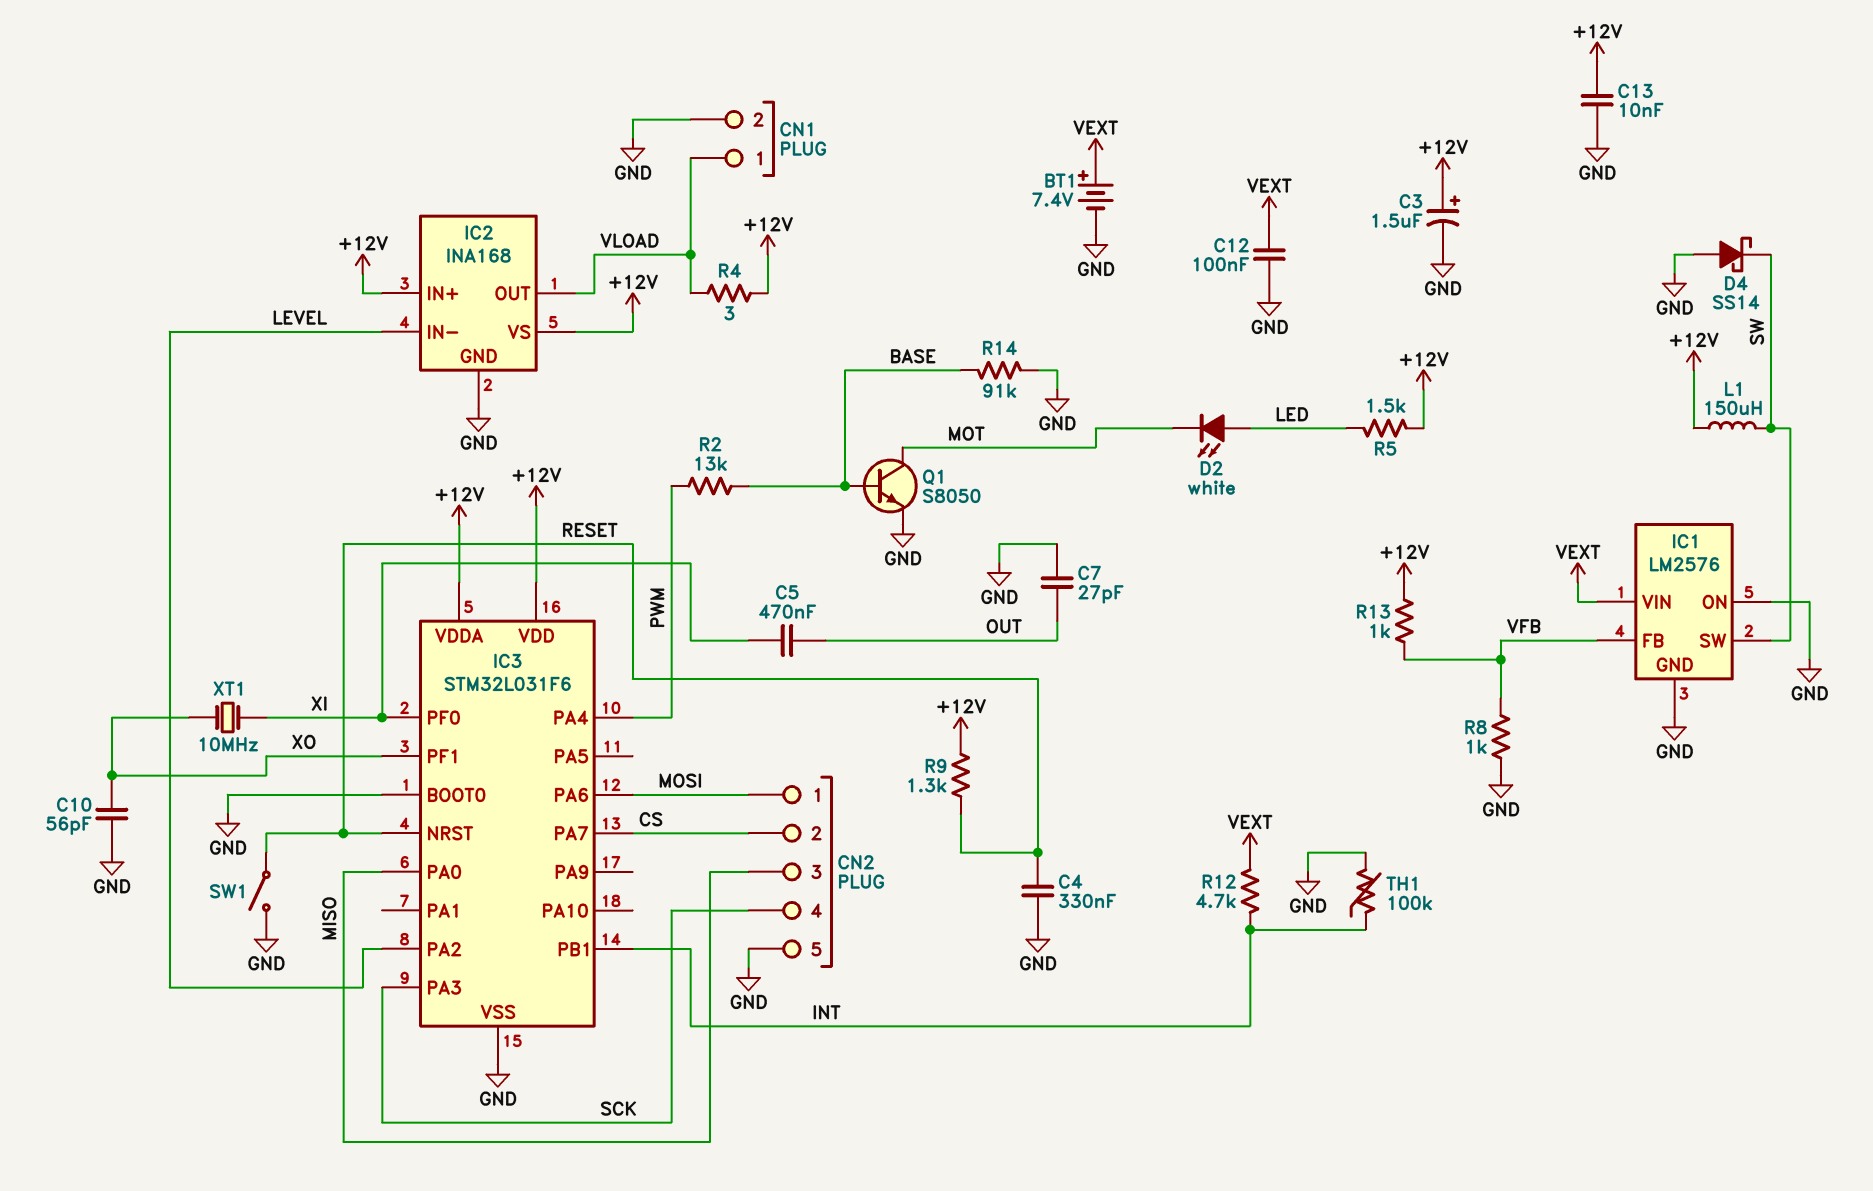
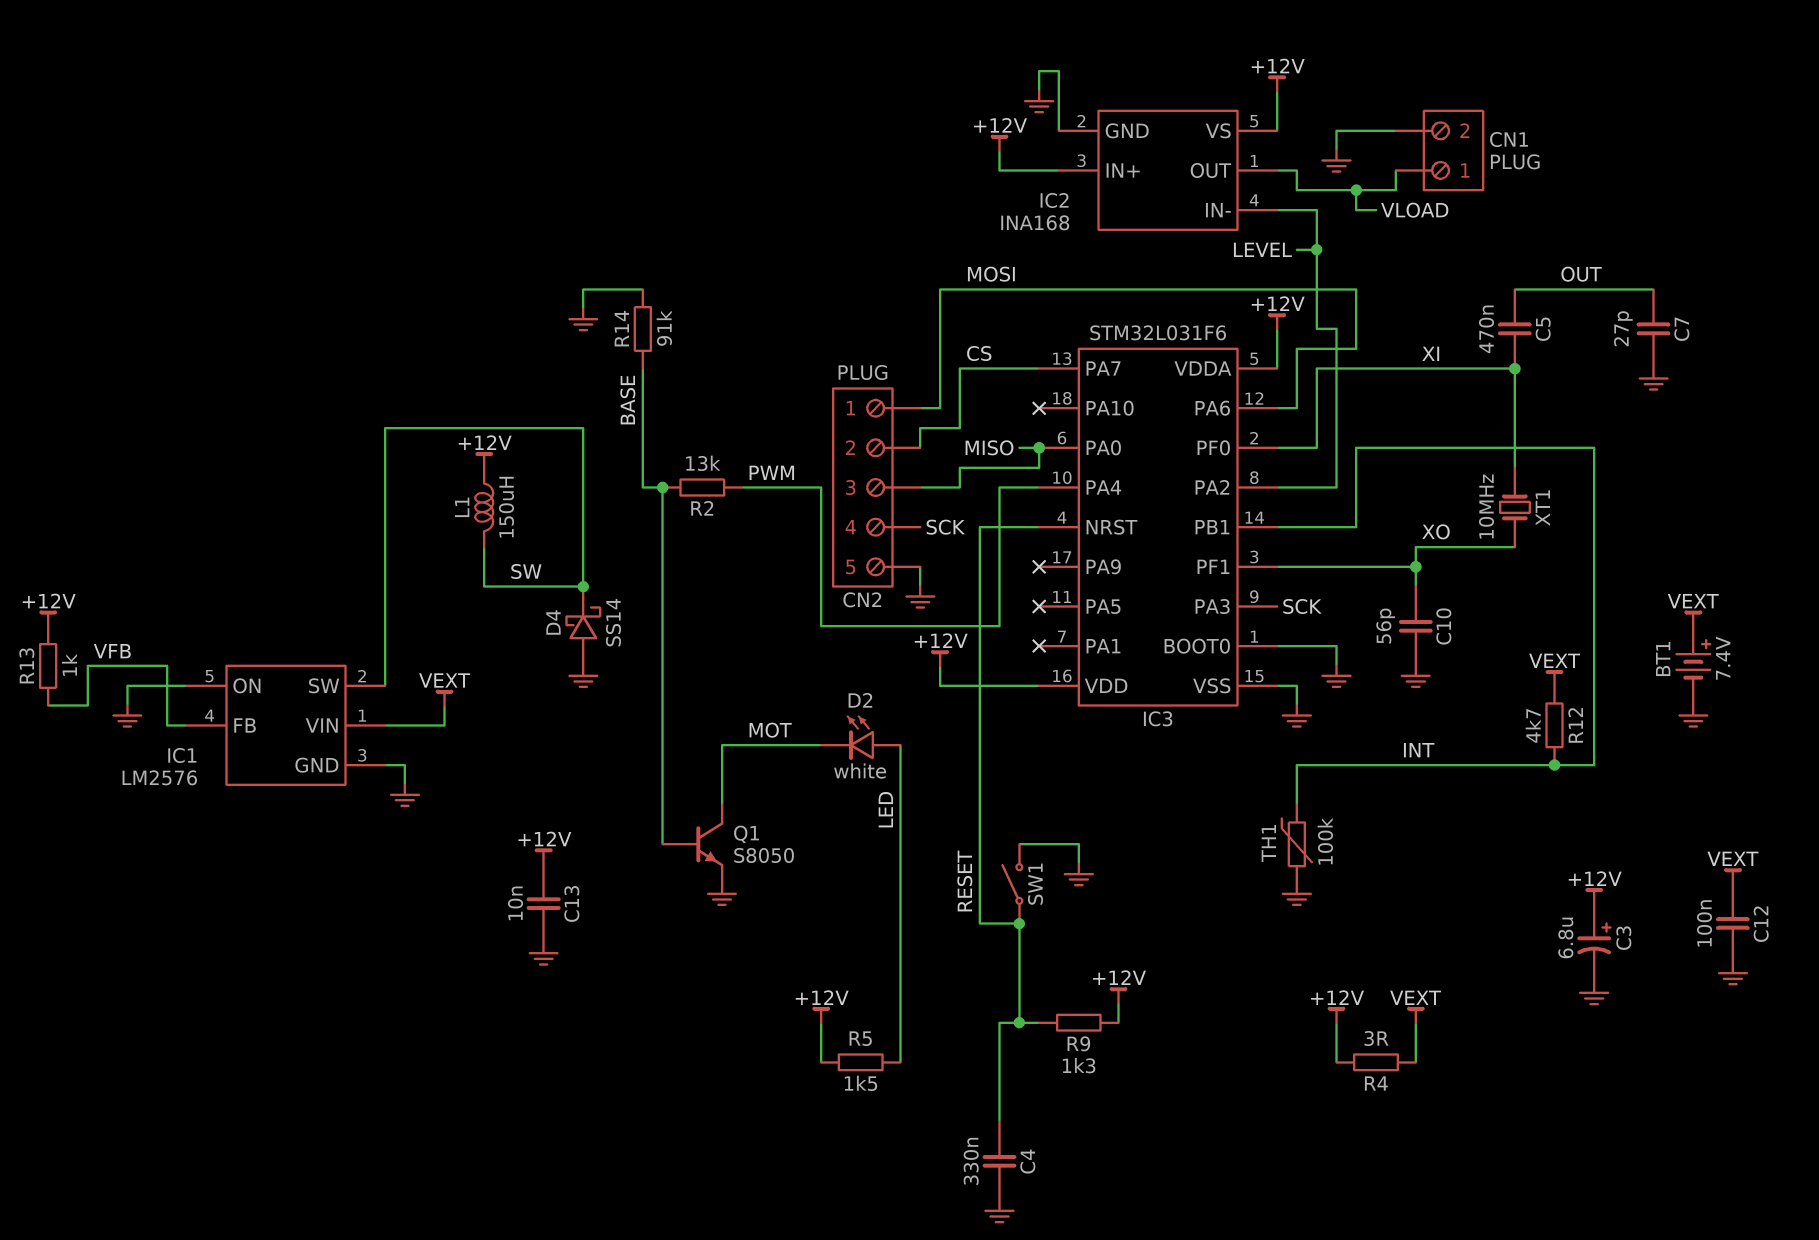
C3: 1.5uF (plus +12V, minus GND) -> 6.8uF (plus +12V, minus GND)
R4: 3 (+12V, VLOAD) -> 3 (+12V, VEXT)
R8: 1k (GND, VFB) -> none

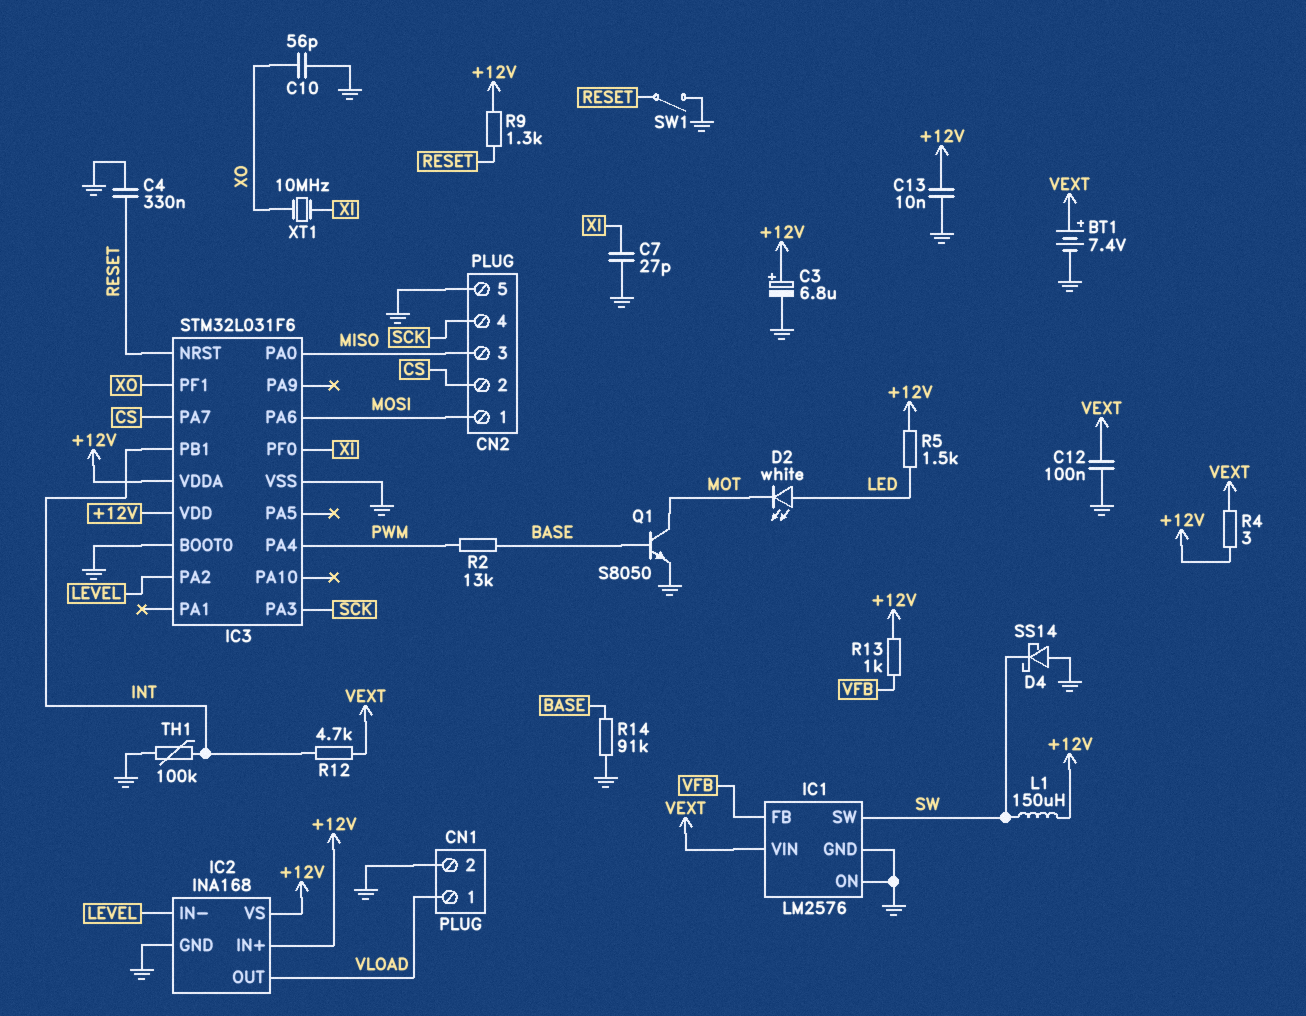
C5: 470nF (OUT, XI) -> none
C7: 27pF (GND, OUT) -> 27pF (GND, XI)

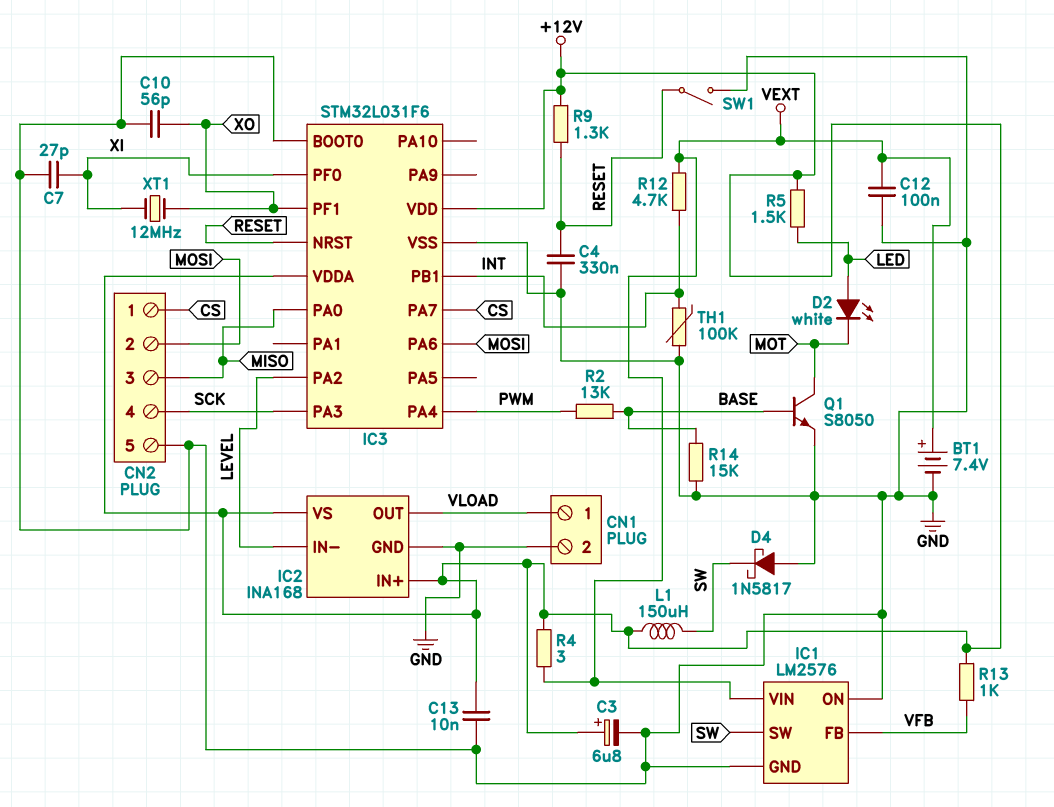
CN2 pin 1: MOSI -> CS
CN2 pin 2: CS -> MOSI
D4: schottky SS14 (A GND, K SW) -> schottky 1N5817 (A GND, K SW)
R14: 91k (BASE, GND) -> 15k (BASE, GND)
XT1: 10MHz (XI, XO) -> 12MHz (XI, XO)

